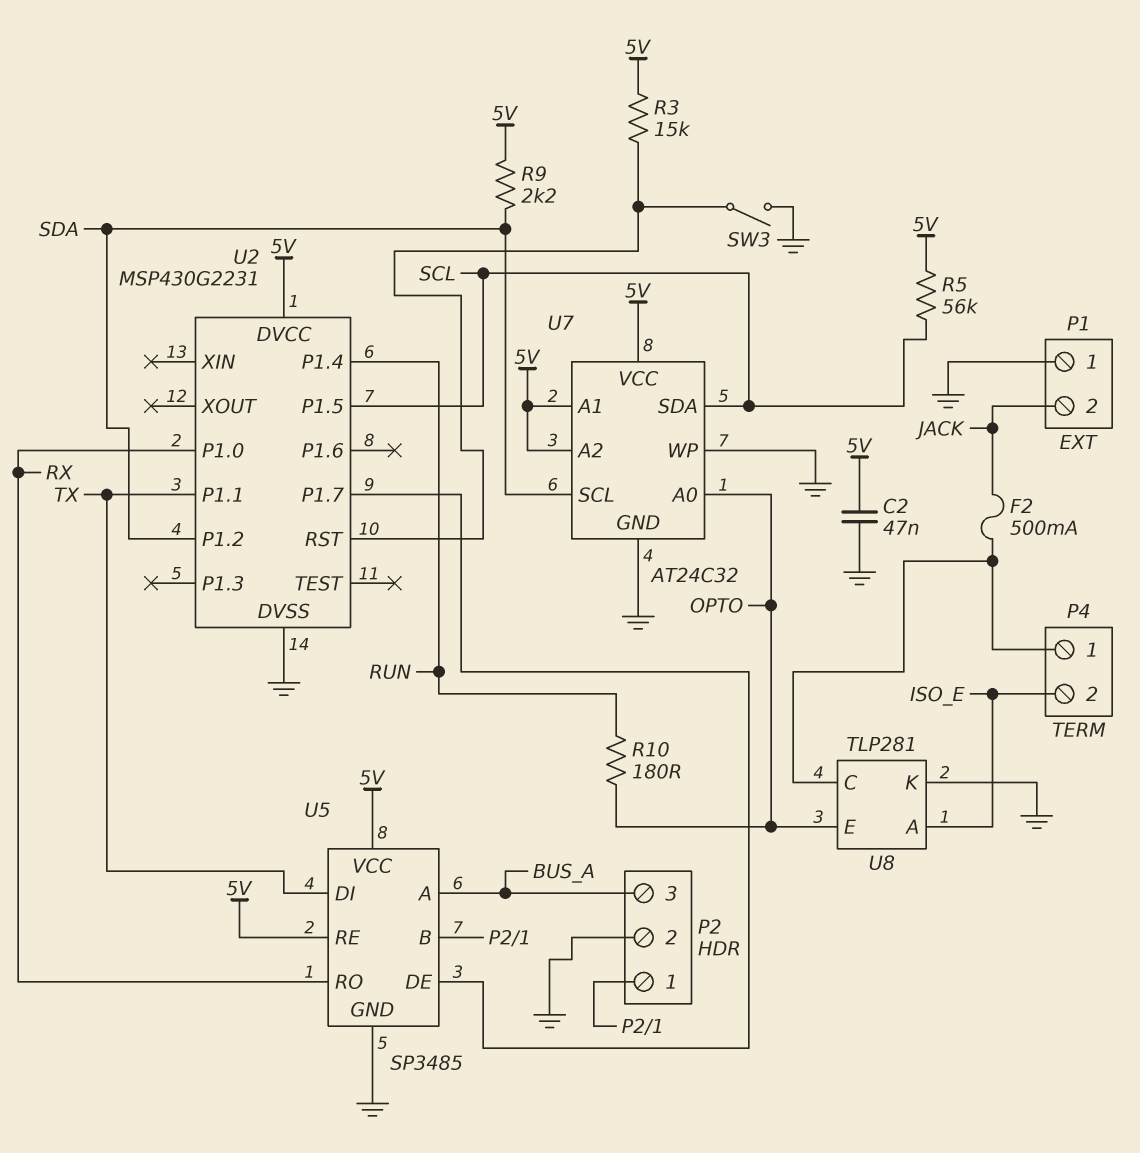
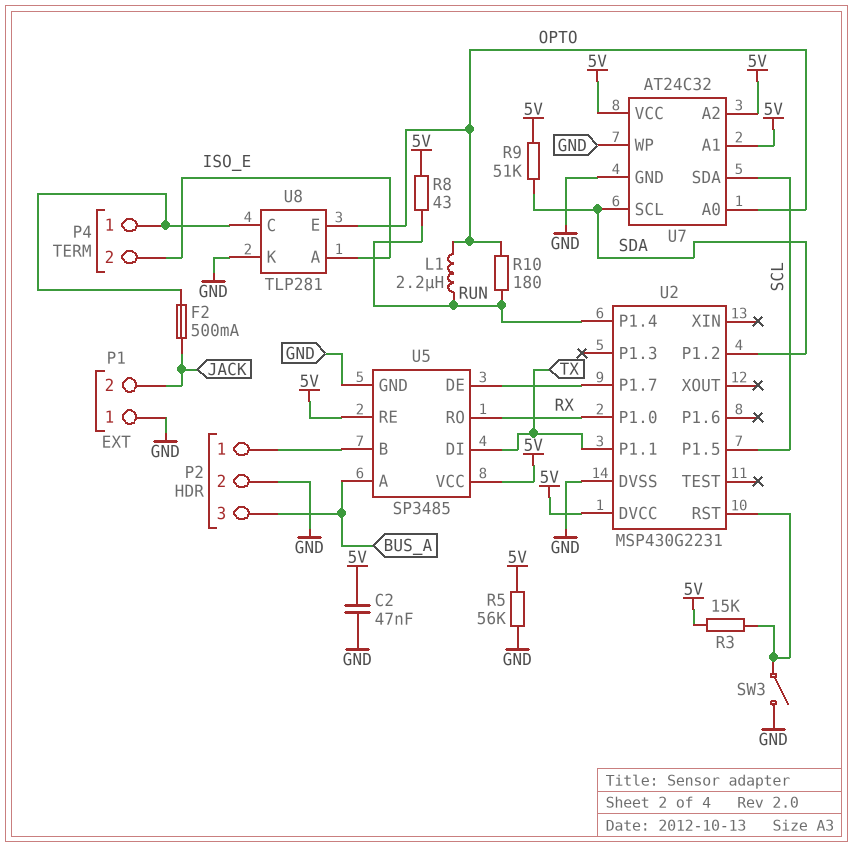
L1: none -> 2.2uH (OPTO, RUN)
R5: 56k (5V, SCL) -> 56k (5V, GND)
R8: none -> 43 (5V, RUN)
R9: 2.2k (5V, SDA) -> 51k (5V, SDA)

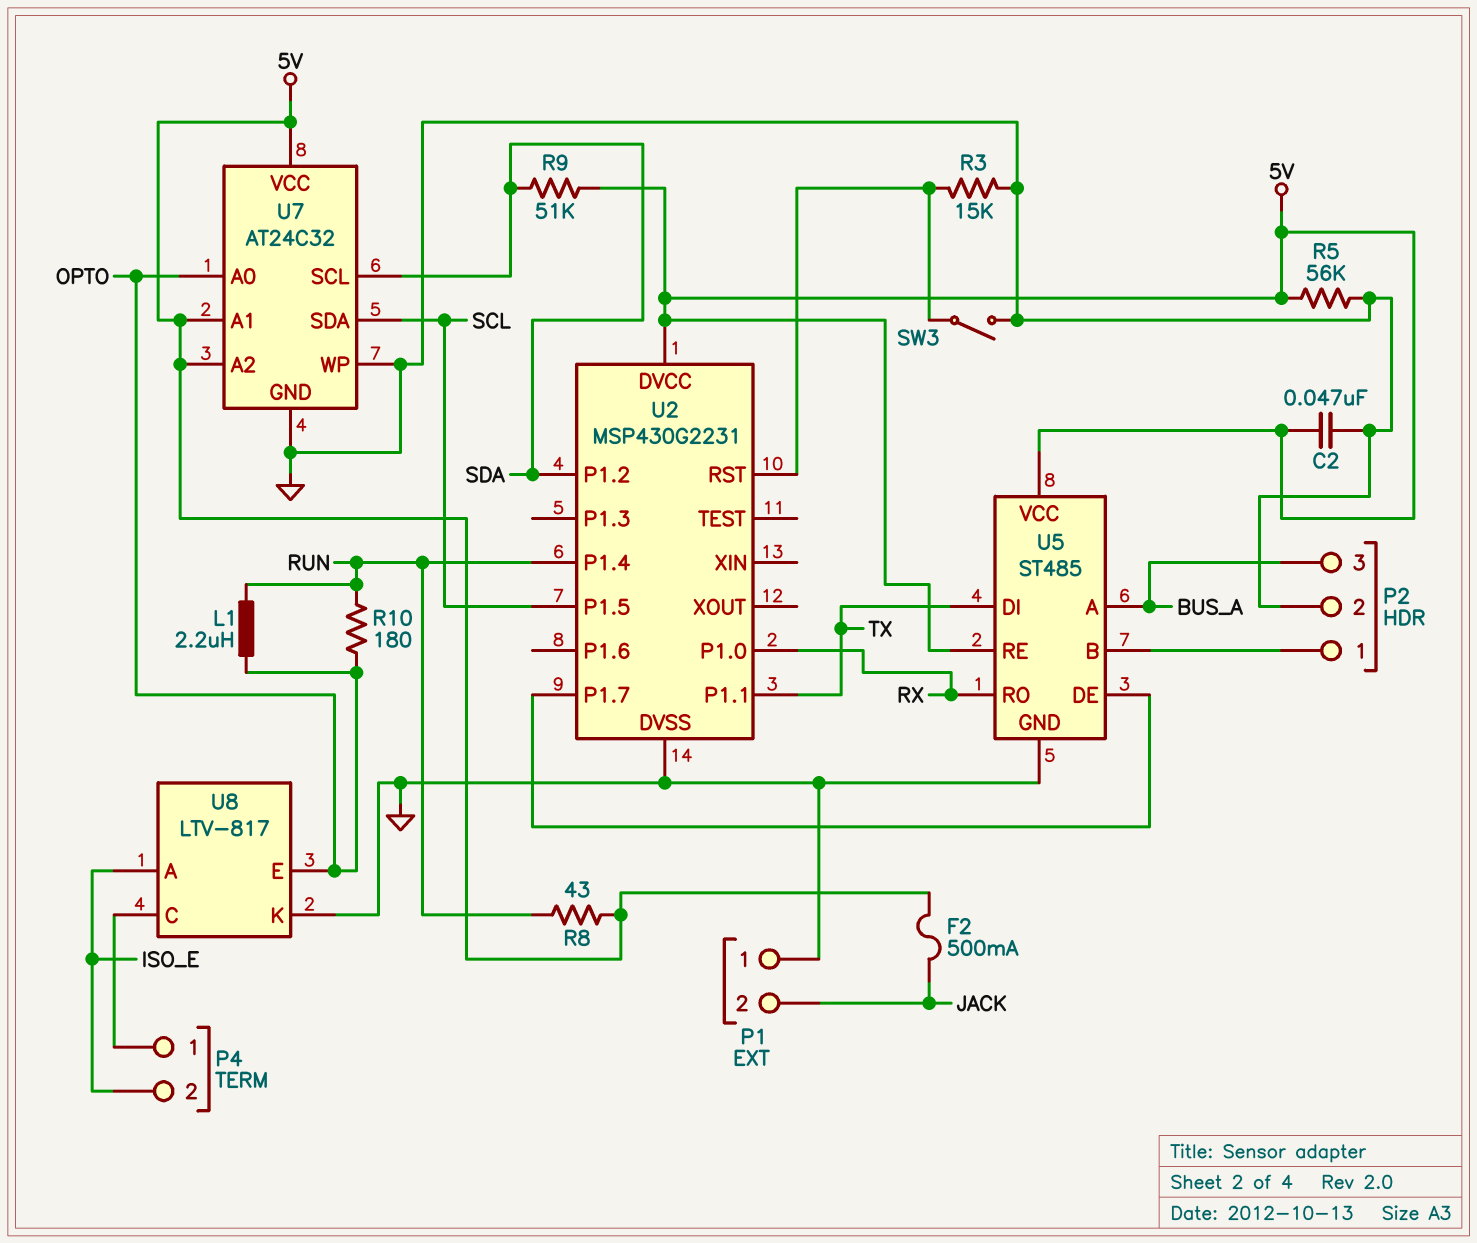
F2: 500mA (JACK, P4/1) -> 500mA (5V, JACK)
R3: 15k (5V, U2/RST) -> 15k (GND, U2/RST)
U5: SP3485 -> ST485
U8: TLP281 -> LTV-817

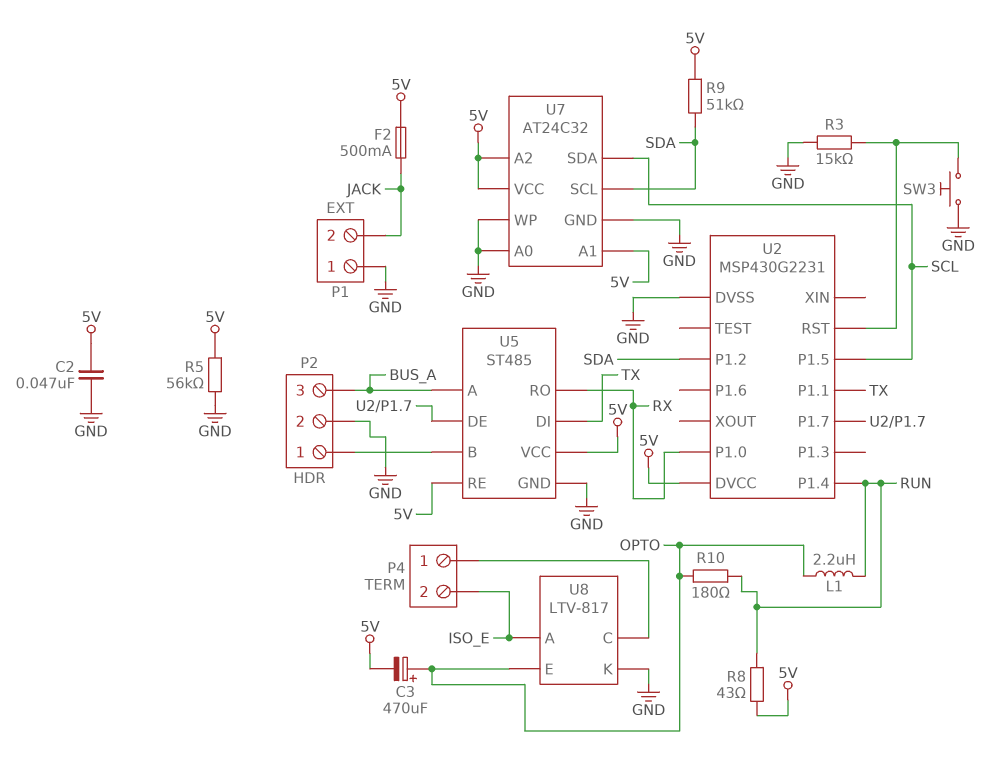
C3: none -> 470uF (plus OPTO, minus 5V)
SW3: switch (GND, U2/RST) -> button (GND, U2/RST)
U7 pin A0: OPTO -> GND

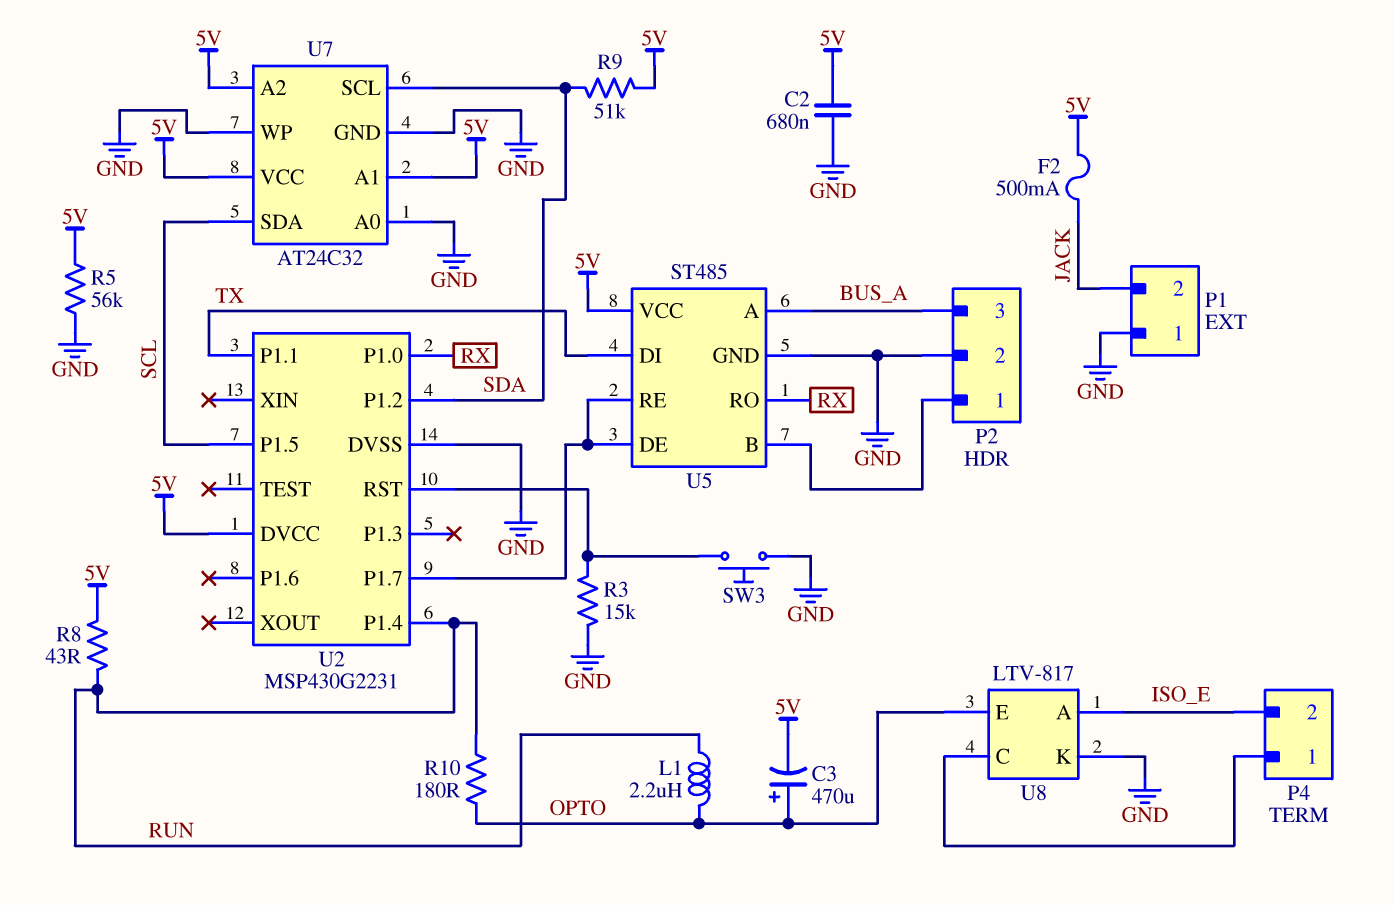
C2: 47nF (5V, GND) -> 680nF (5V, GND)
U5 pin RE: 5V -> U2/P1.7

